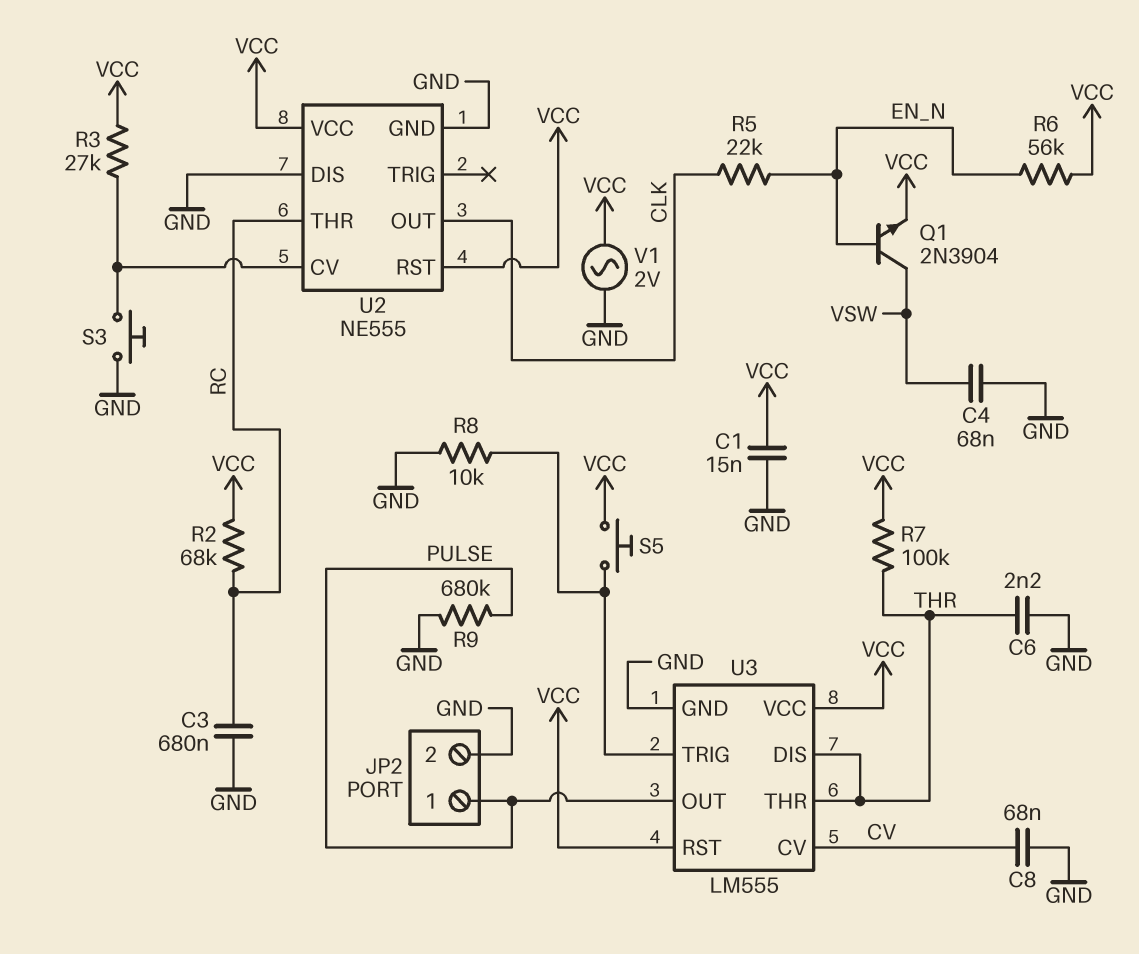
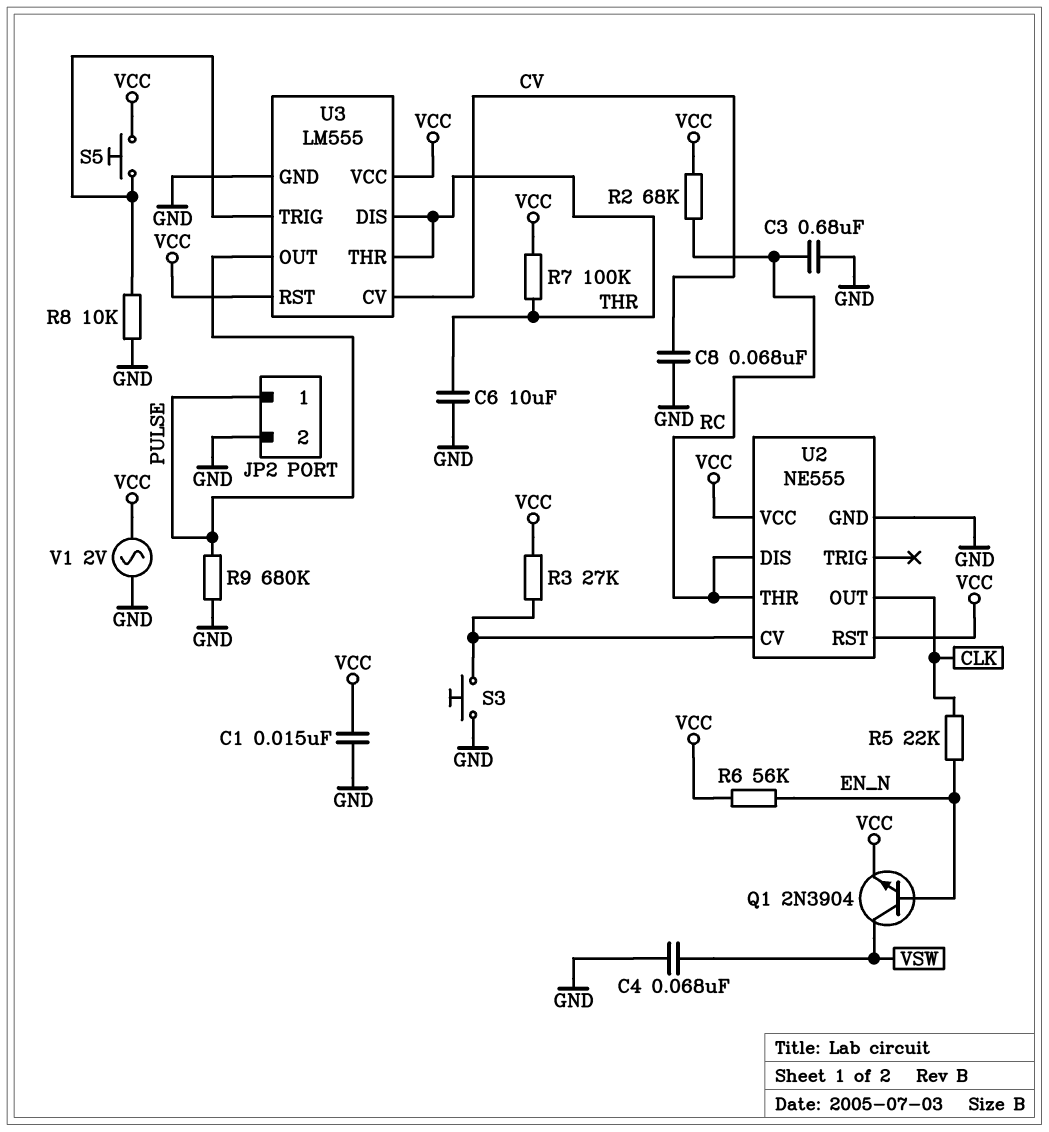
C6: 2.2nF (GND, THR) -> 10uF (GND, THR)
U2 pin DIS: GND -> RC

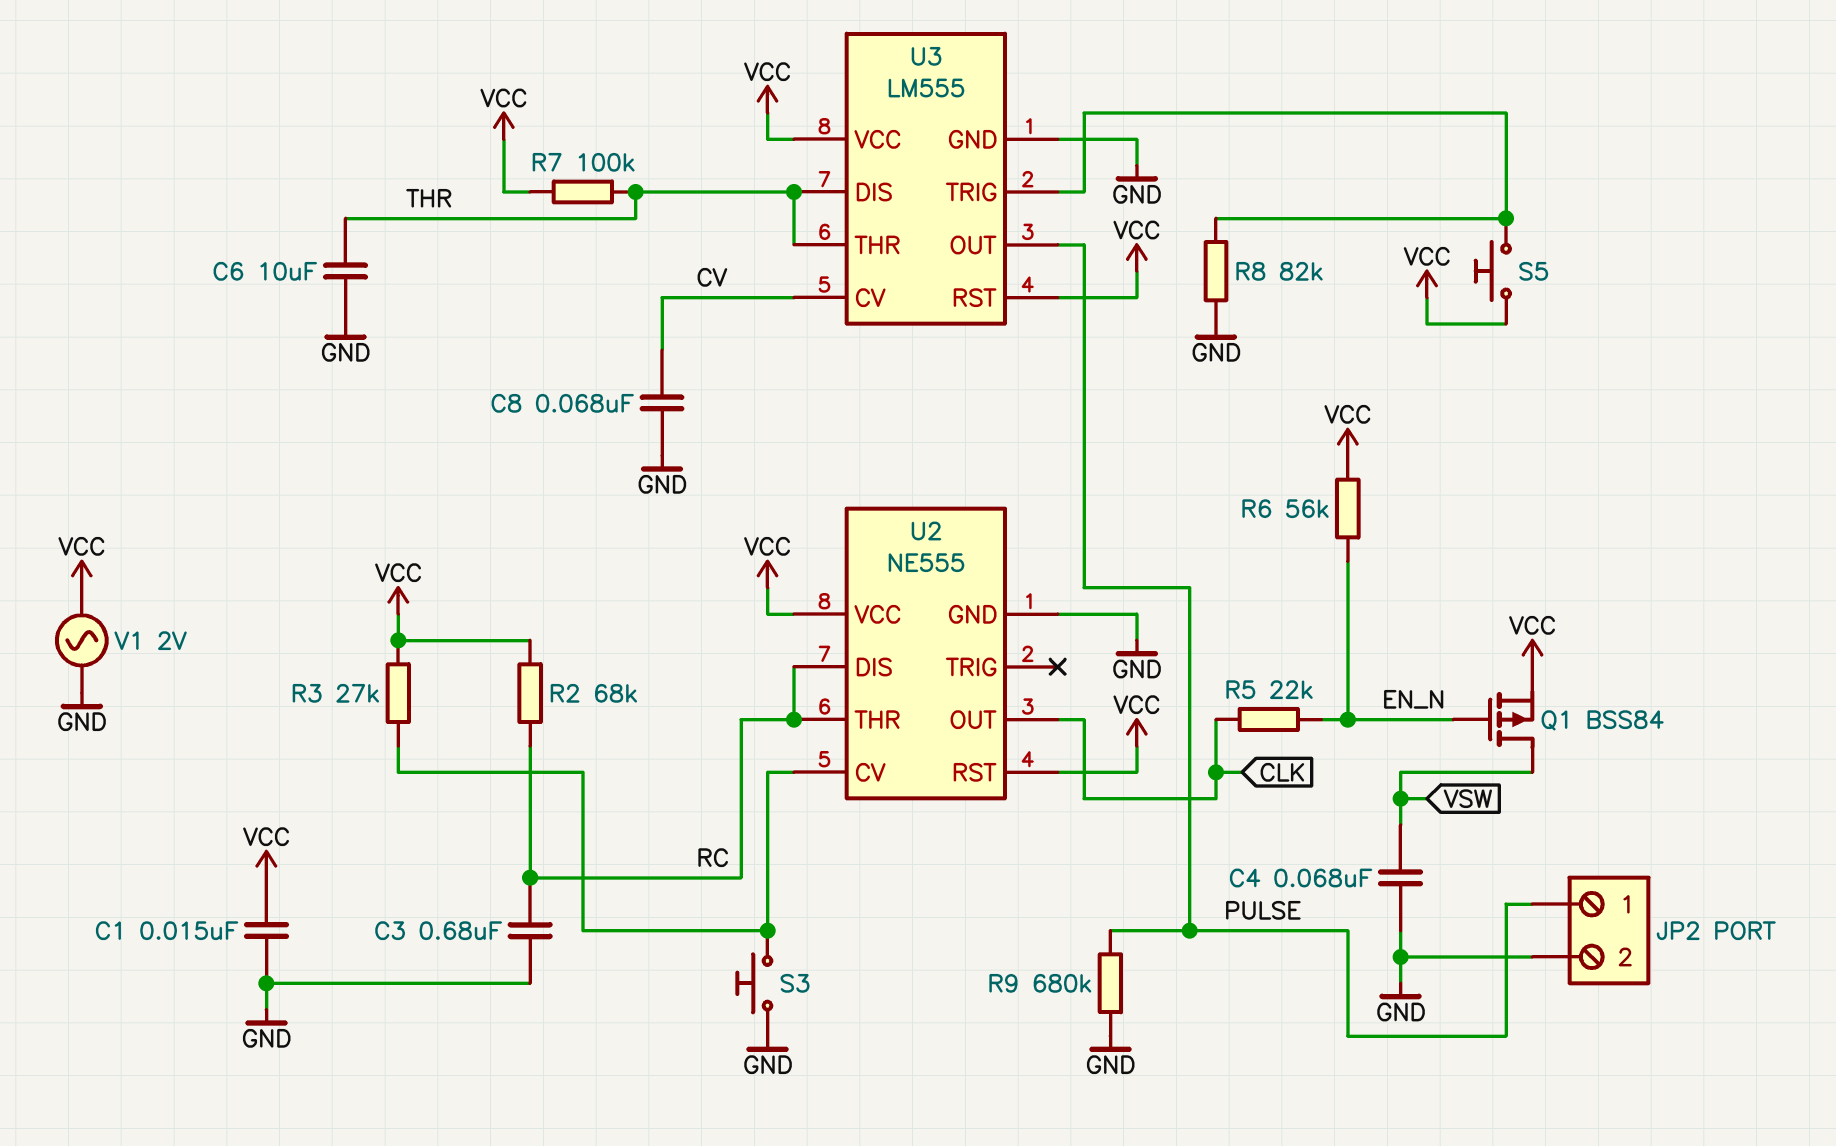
Q1: NPN 2N3904 (B EN_N, C VSW, E VCC) -> PMOS BSS84 (G EN_N, D VSW, S VCC)
R8: 10k (GND, U3/TRIG) -> 82k (GND, U3/TRIG)

